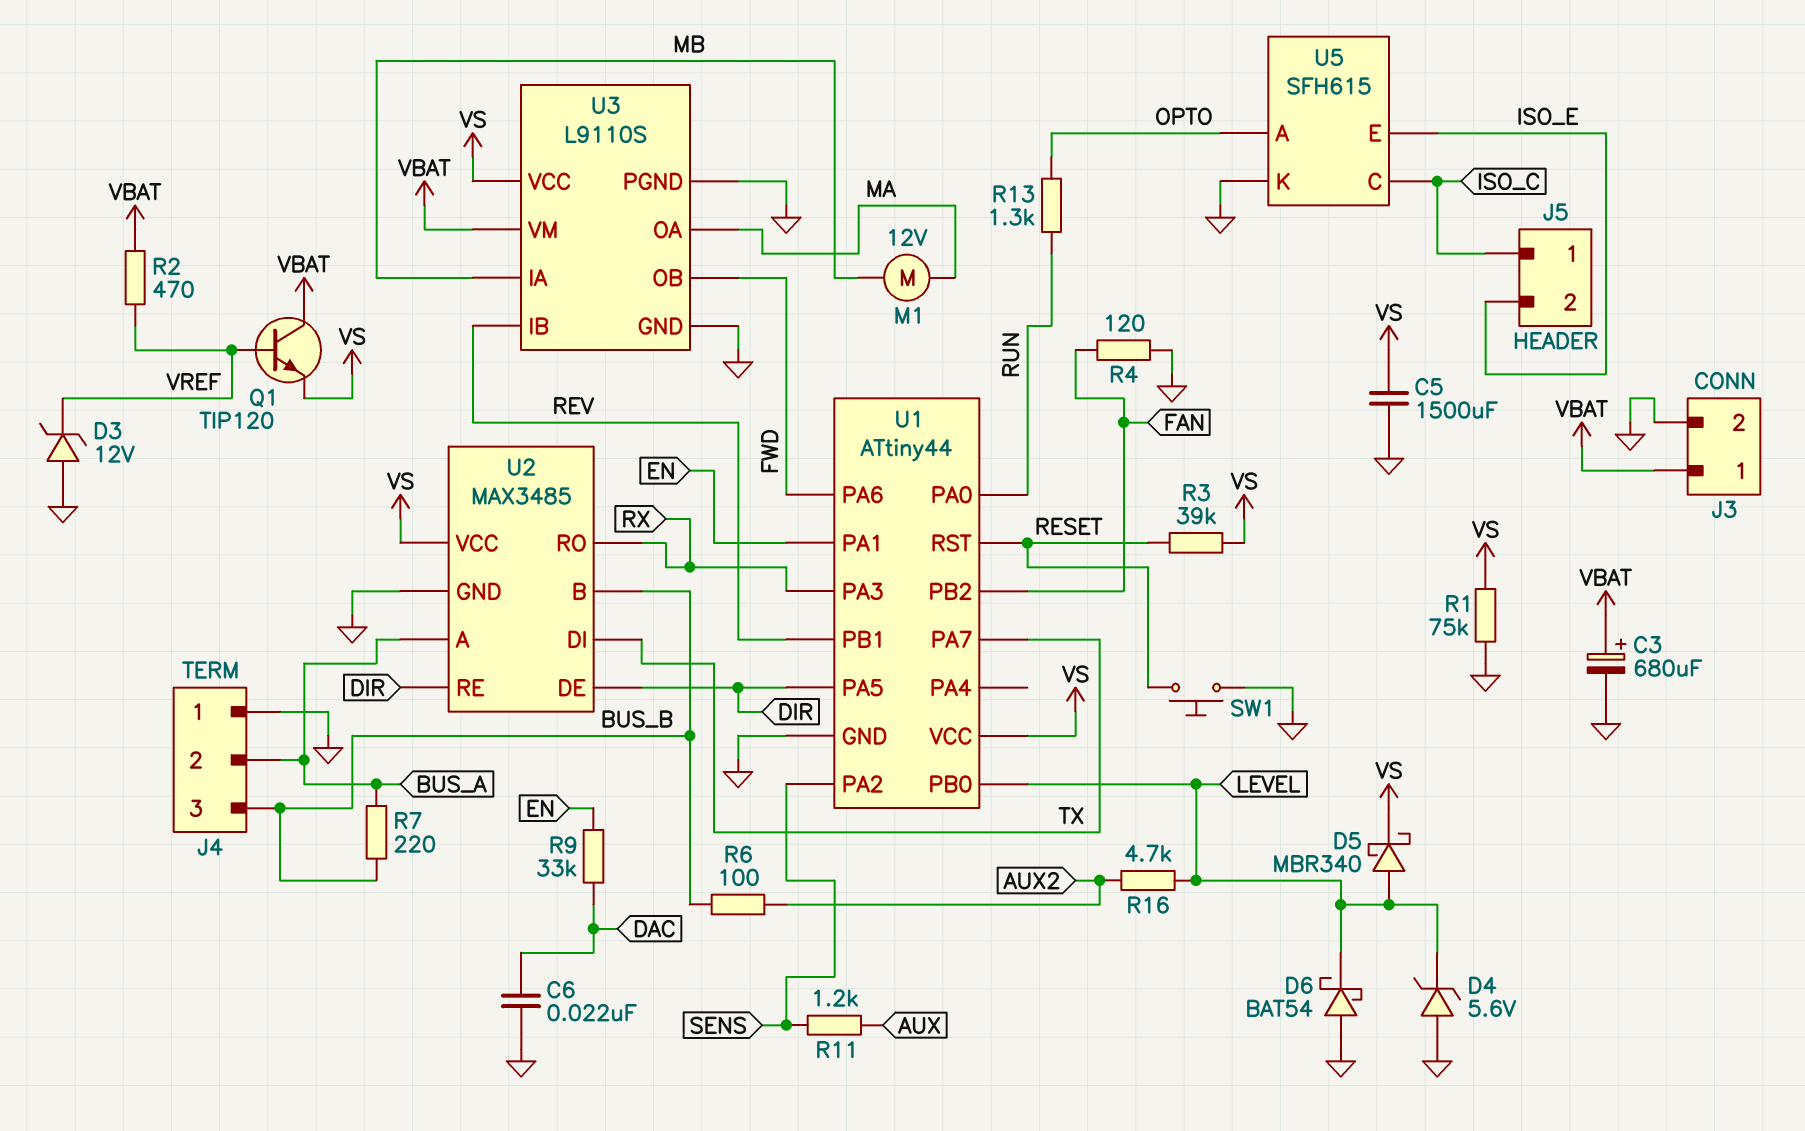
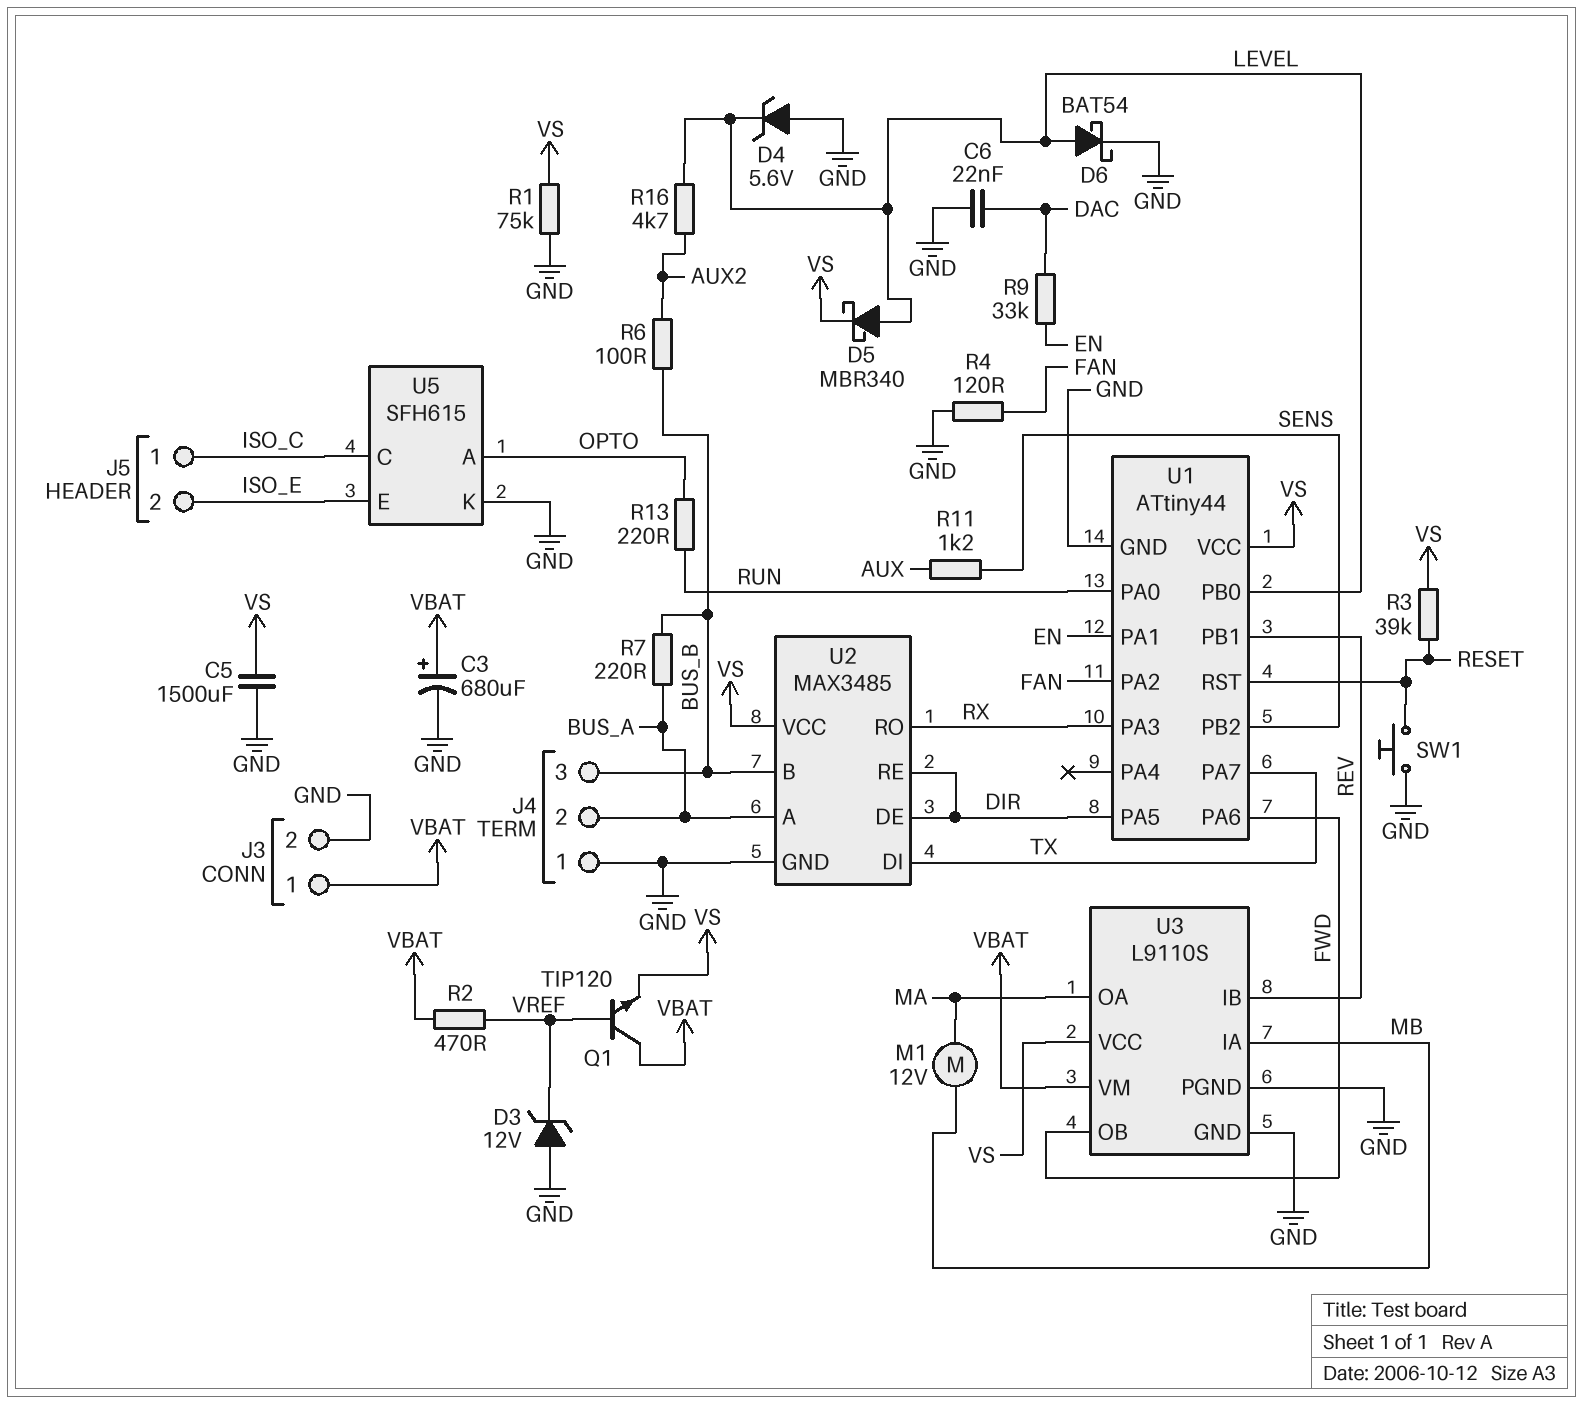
D6: schottky BAT54 (A GND, K LEVEL) -> schottky BAT54 (A LEVEL, K GND)
R13: 1.3k (OPTO, RUN) -> 220 (OPTO, RUN)
U1 pin PA2: SENS -> FAN
U1 pin PB2: FAN -> SENS

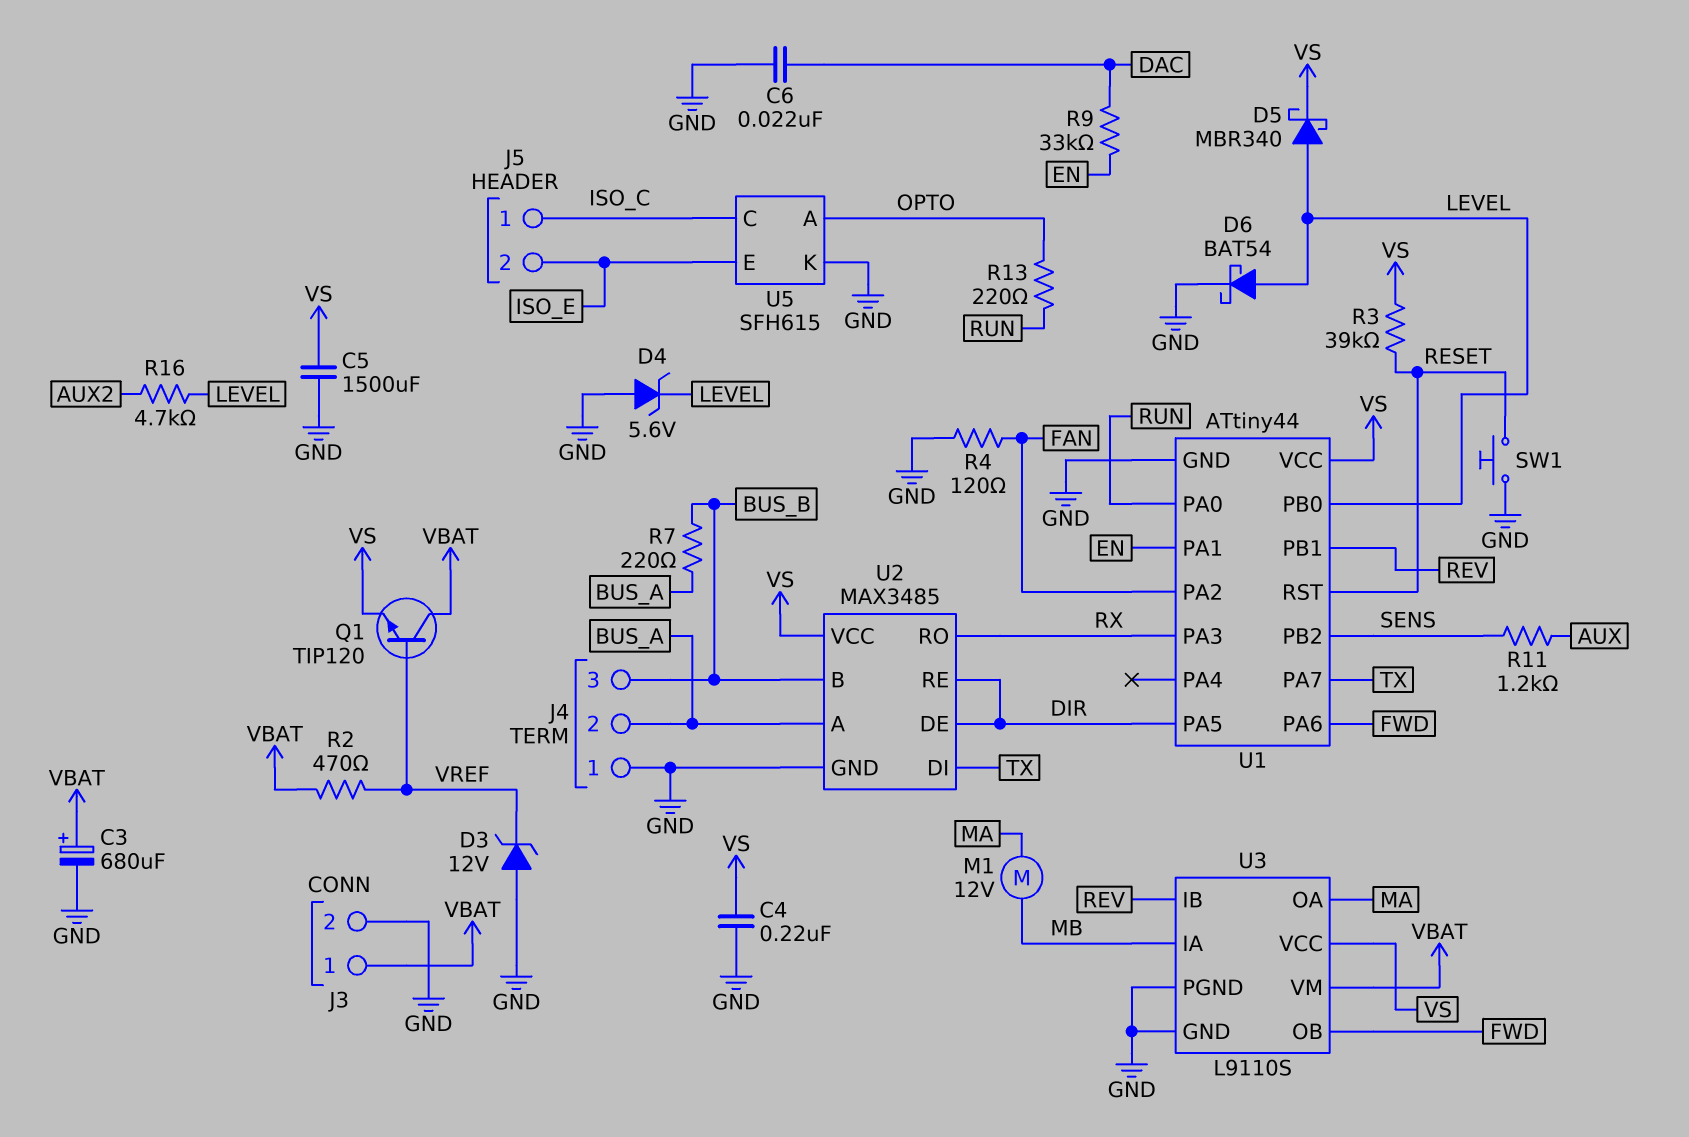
C4: none -> 220nF (GND, VS)
R1: 75k (GND, VS) -> none
R6: 100 (AUX2, BUS_B) -> none

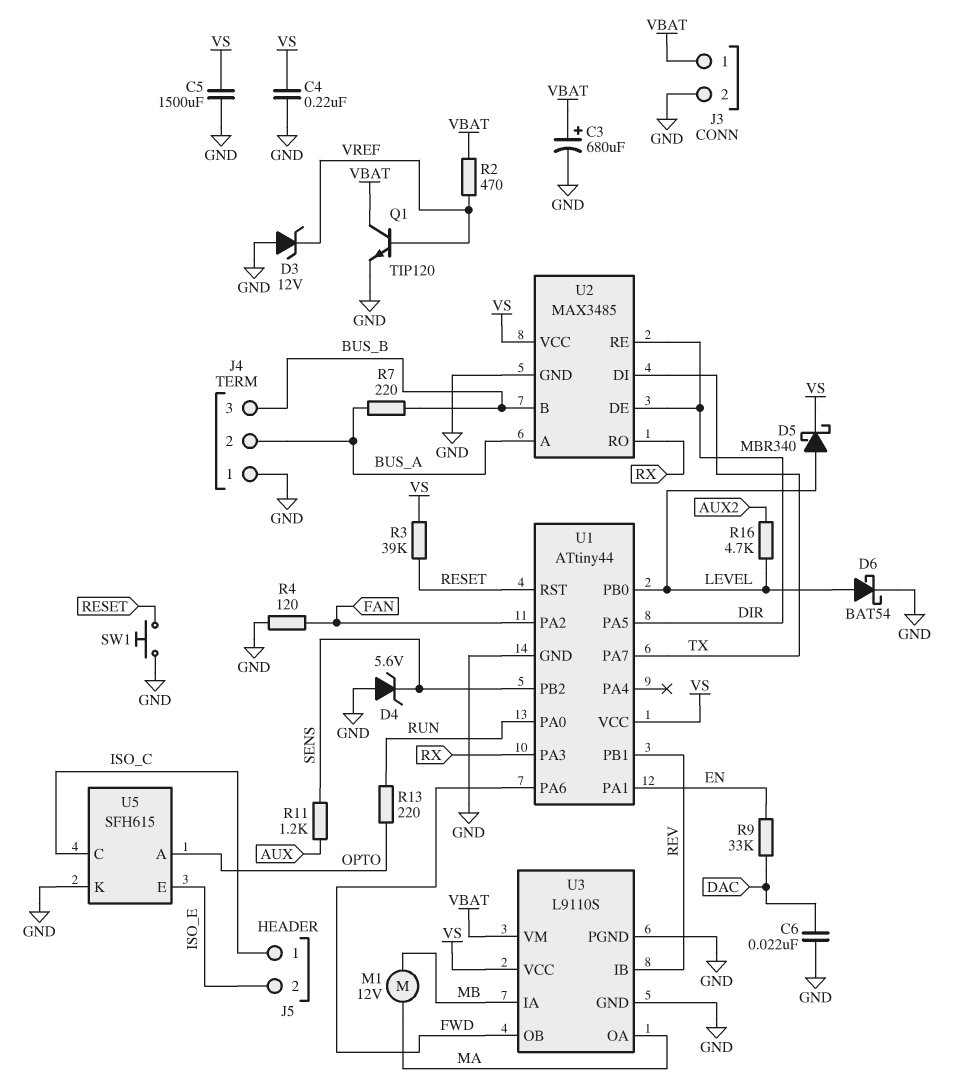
D4: zener 5.6V (A GND, K LEVEL) -> zener 5.6V (A GND, K SENS)
Q1: NPN TIP120 (B VREF, C VBAT, E VS) -> NPN TIP120 (B VREF, C VBAT, E GND)

